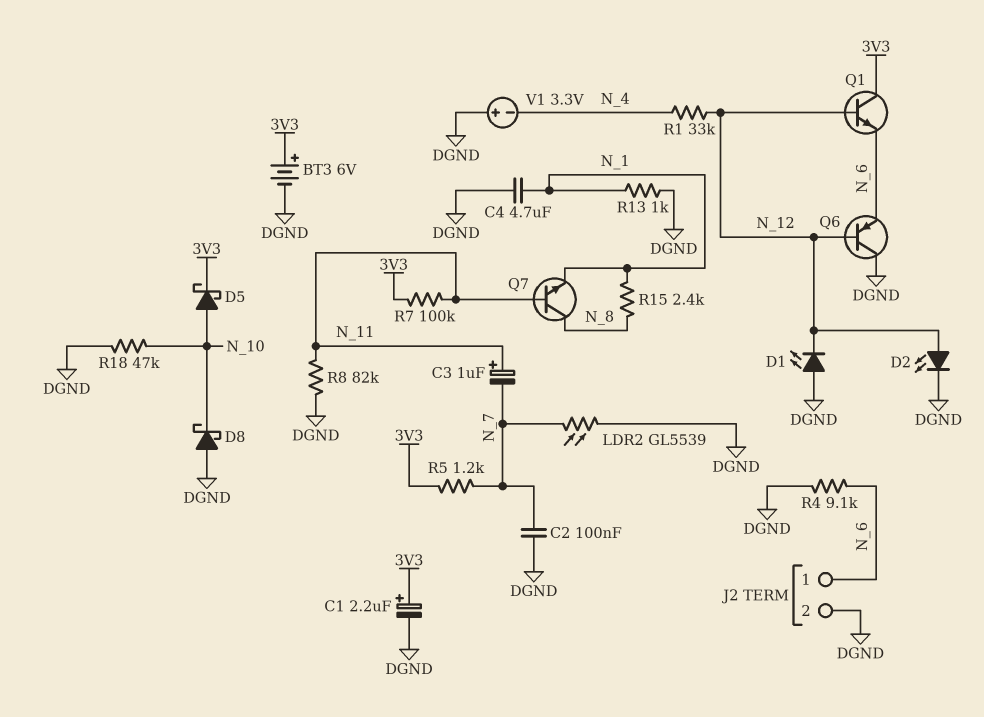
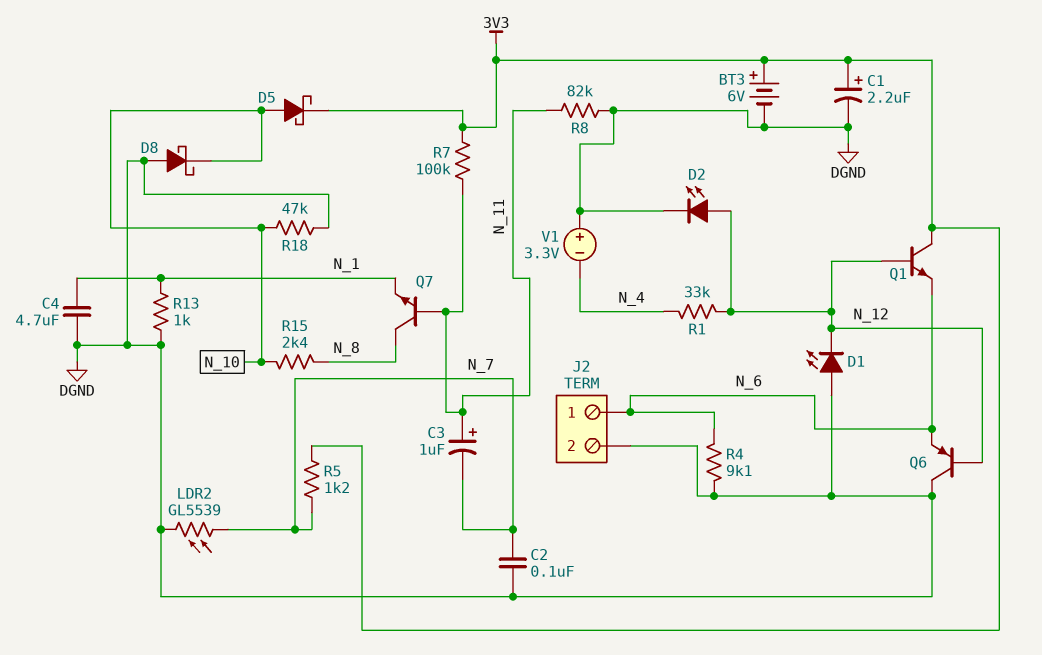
R15: 2.4k (N_1, N_8) -> 2.4k (N_8, N_10)

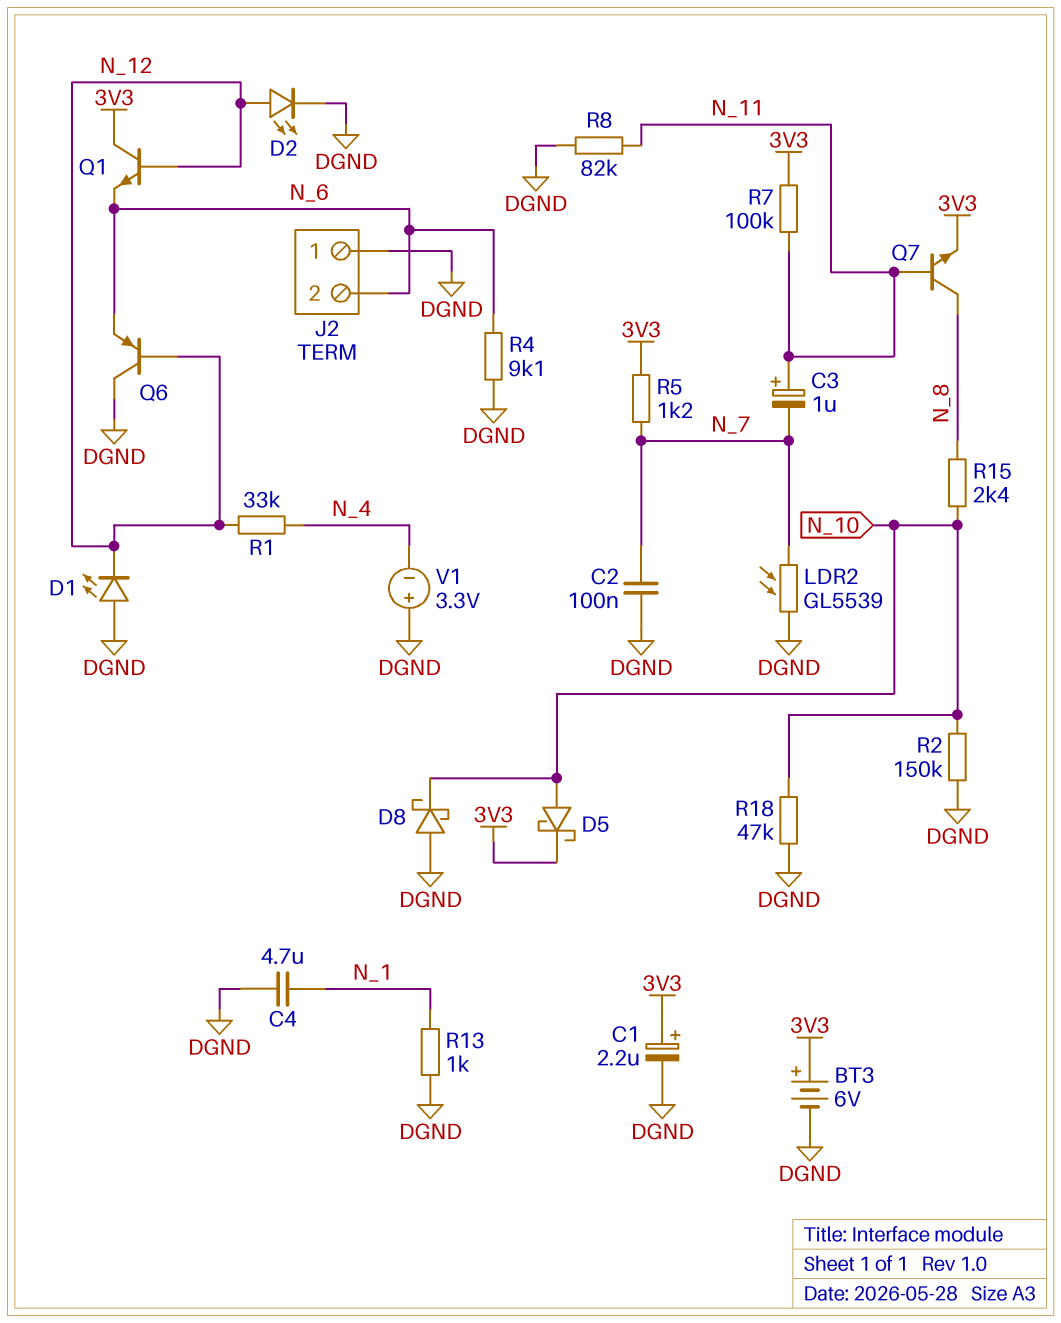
J2 pin 1: N_6 -> DGND
J2 pin 2: DGND -> N_6
Q7: NPN (B N_11, C N_8, E N_1) -> NPN (B N_11, C N_8, E 3V3)
R2: none -> 150k (DGND, N_10)

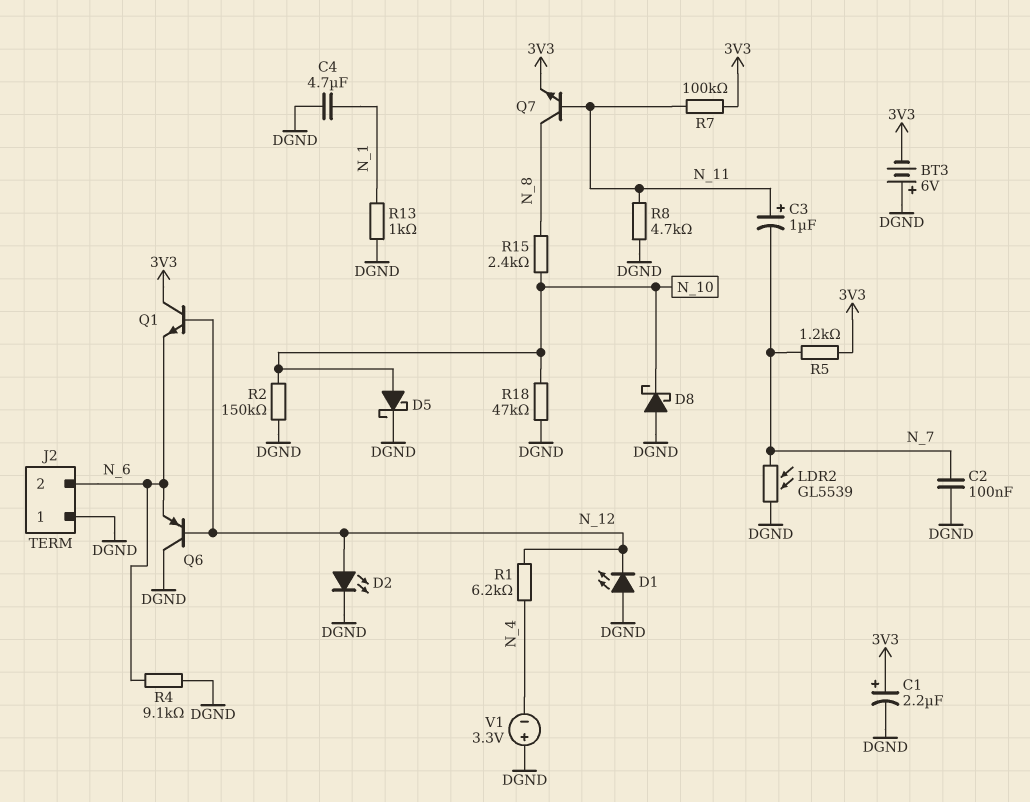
BT3: 6V (plus 3V3, minus DGND) -> 6V (plus DGND, minus 3V3)
D5: schottky (A N_10, K 3V3) -> schottky (A N_10, K DGND)
R1: 33k (N_4, N_12) -> 6.2k (N_4, N_12)
R8: 82k (DGND, N_11) -> 4.7k (DGND, N_11)

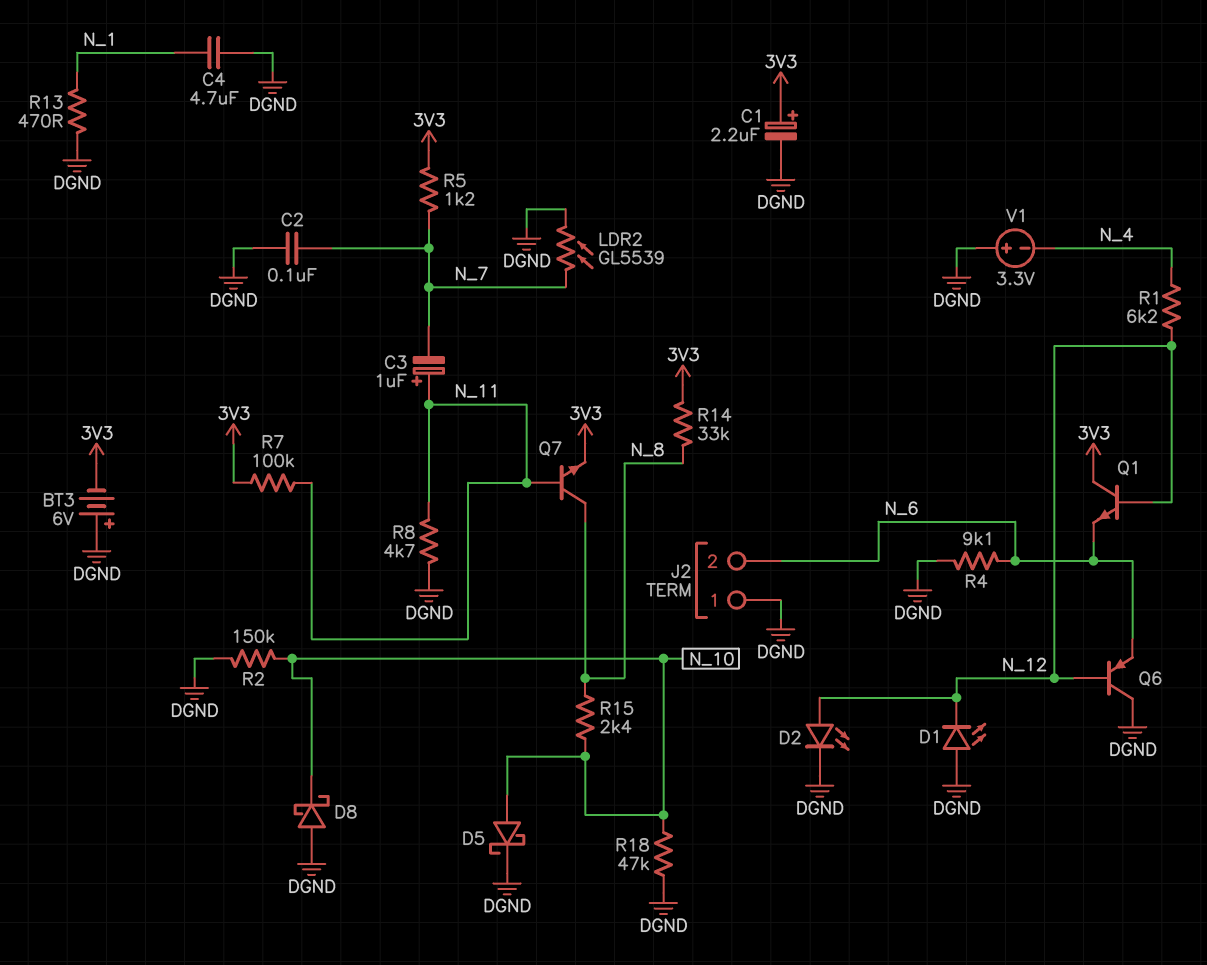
R13: 1k (DGND, N_1) -> 470 (DGND, N_1)
R14: none -> 33k (3V3, N_8)

